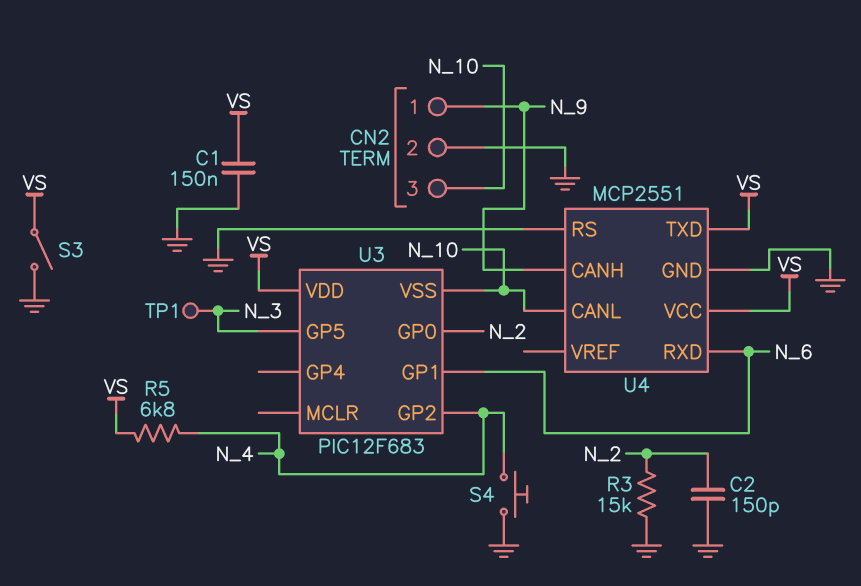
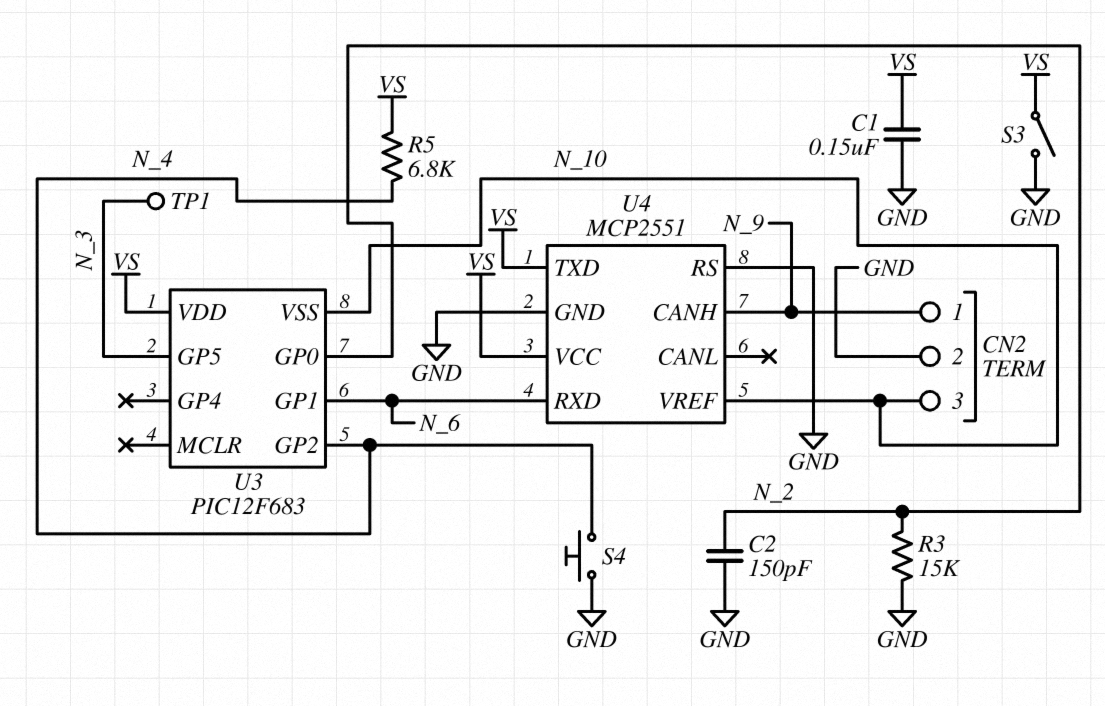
U4 pin CANL: N_10 -> none
U4 pin VREF: none -> N_10

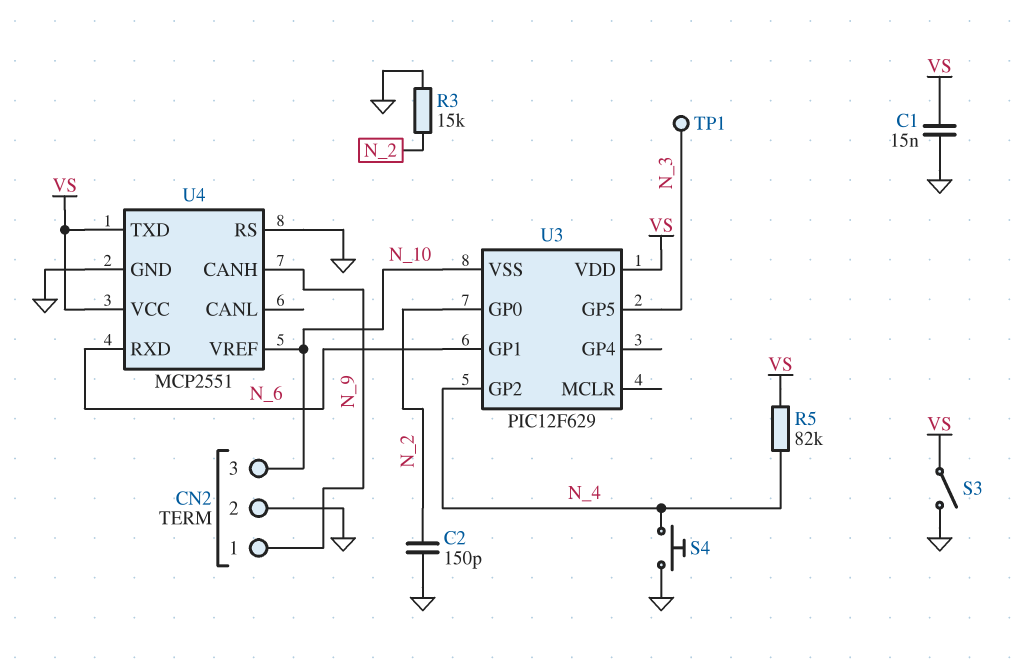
C1: 150nF (GND, VS) -> 15nF (GND, VS)
R5: 6.8k (N_4, VS) -> 82k (N_4, VS)
U3: PIC12F683 -> PIC12F629

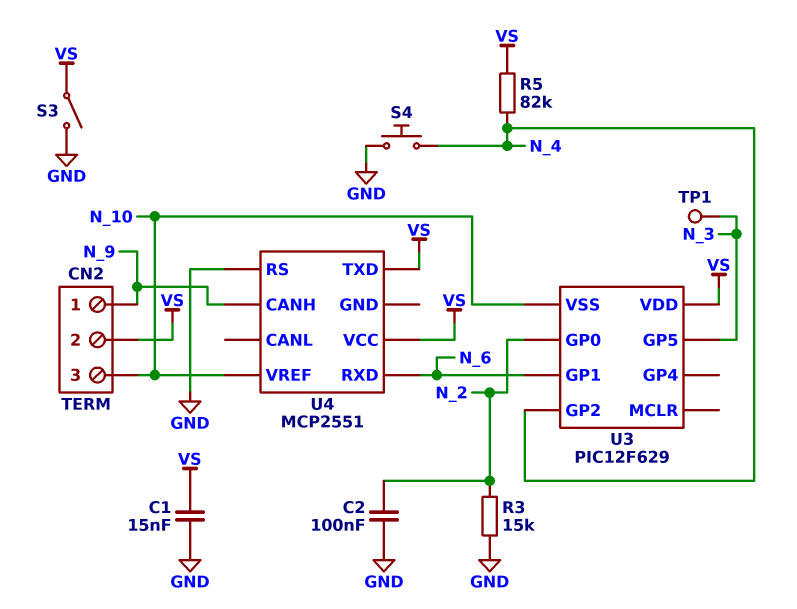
C2: 150pF (GND, N_2) -> 100nF (GND, N_2)
CN2 pin 2: GND -> VS
U4 pin GND: GND -> none

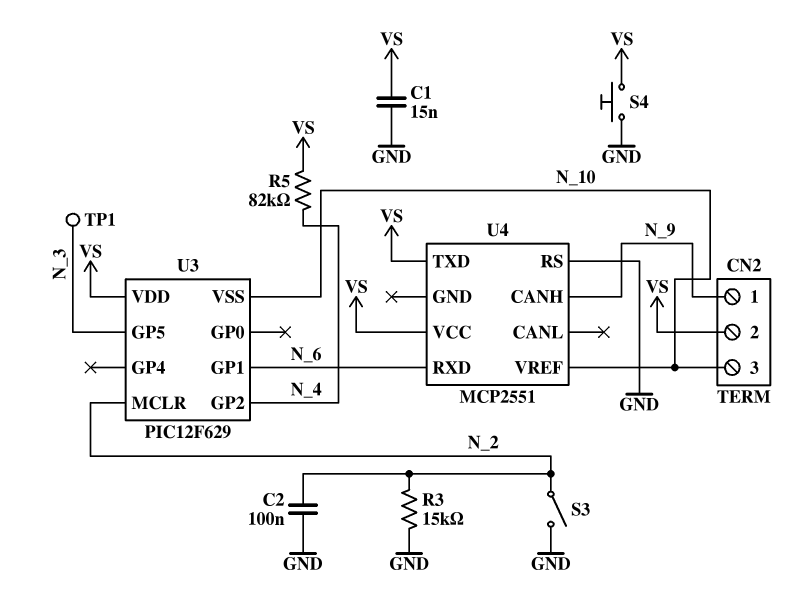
S3: switch (GND, VS) -> switch (GND, N_2)
S4: button (GND, N_4) -> button (GND, VS)
U3 pin GP0: N_2 -> none
U3 pin MCLR: none -> N_2

